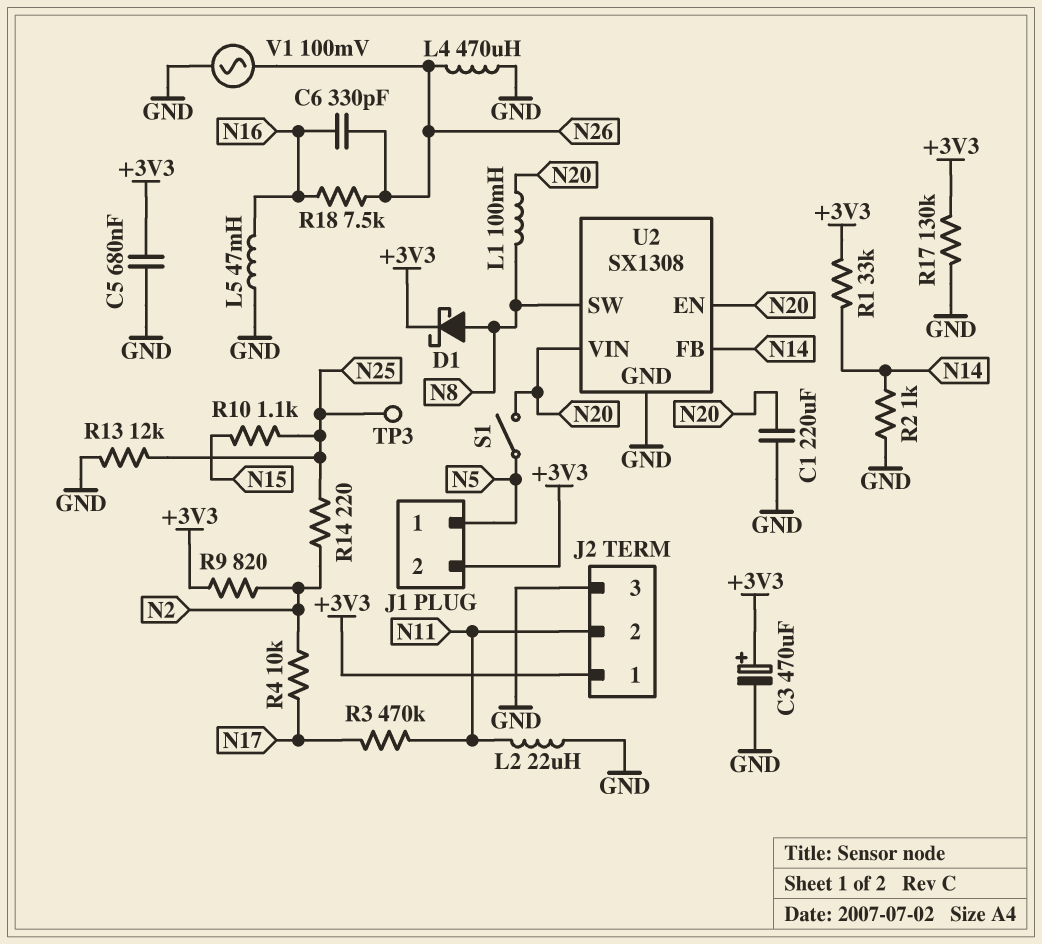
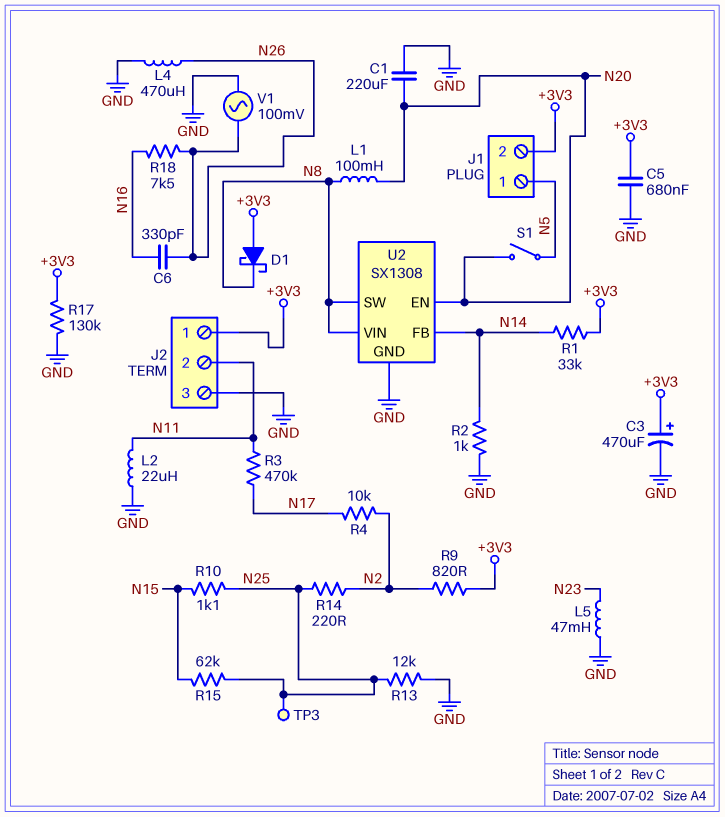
D1: schottky (A N8, K +3V3) -> schottky (A +3V3, K N8)
L5: 47mH (GND, N16) -> 47mH (GND, N23)
R15: none -> 62k (N15, N25)
U2 pin VIN: N20 -> N8

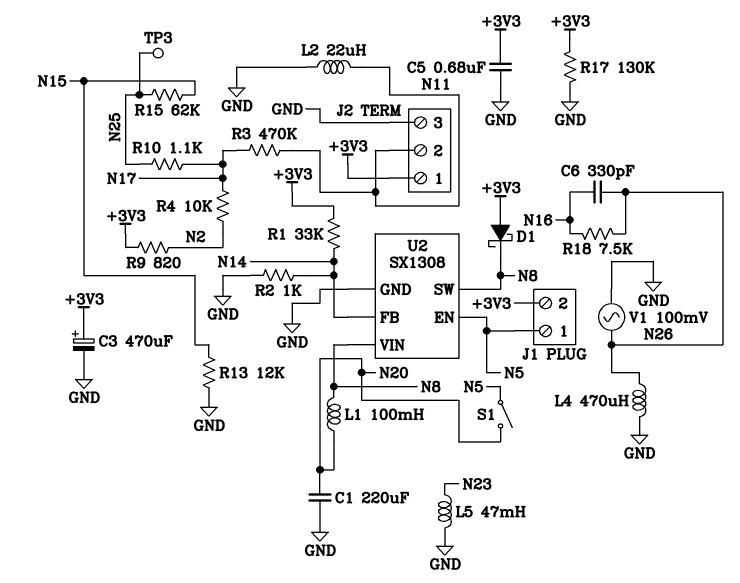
R10: 1.1k (N15, N25) -> 1.1k (N17, N25)
R13: 12k (GND, N25) -> 12k (GND, N15)
R14: 220 (N2, N25) -> none
U2 pin EN: N20 -> N5

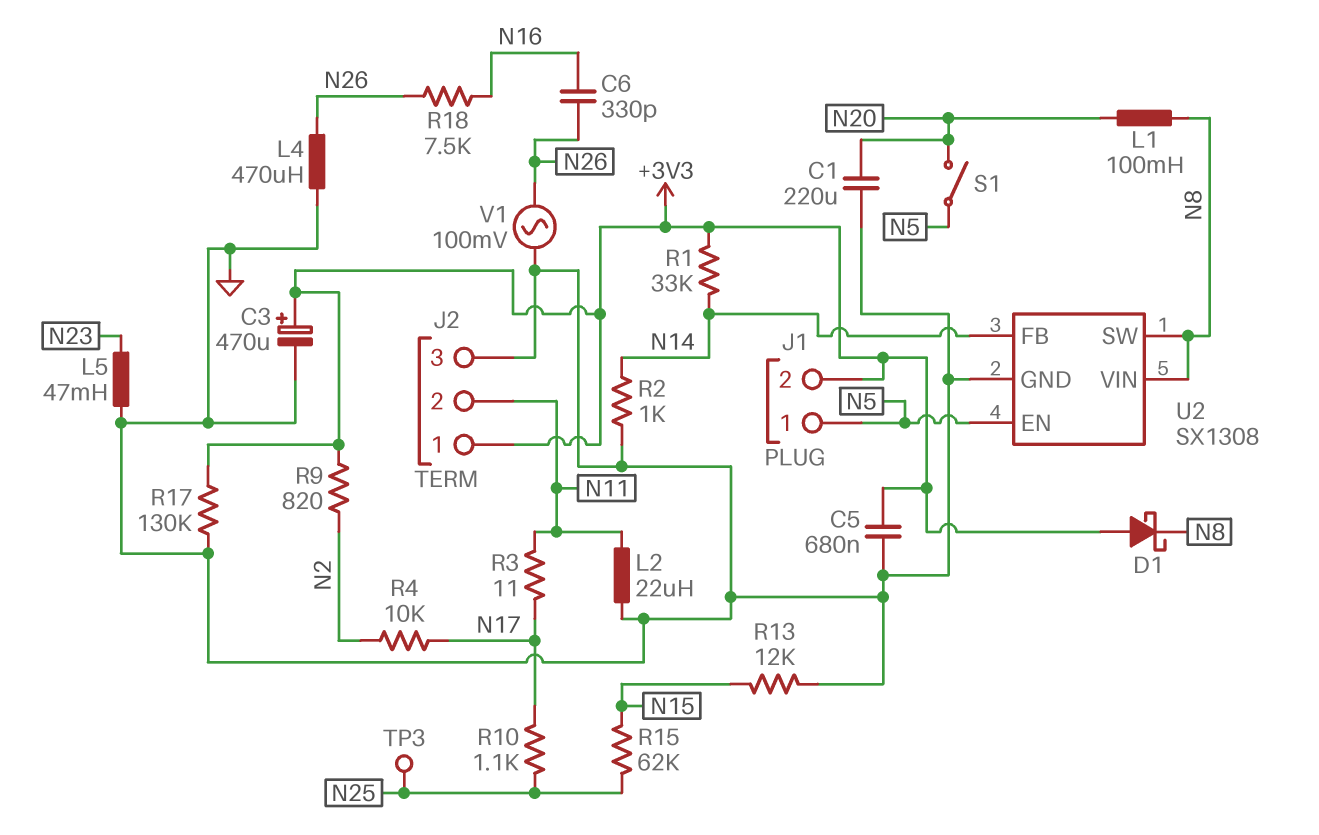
R3: 470k (N11, N17) -> 11 (N11, N17)

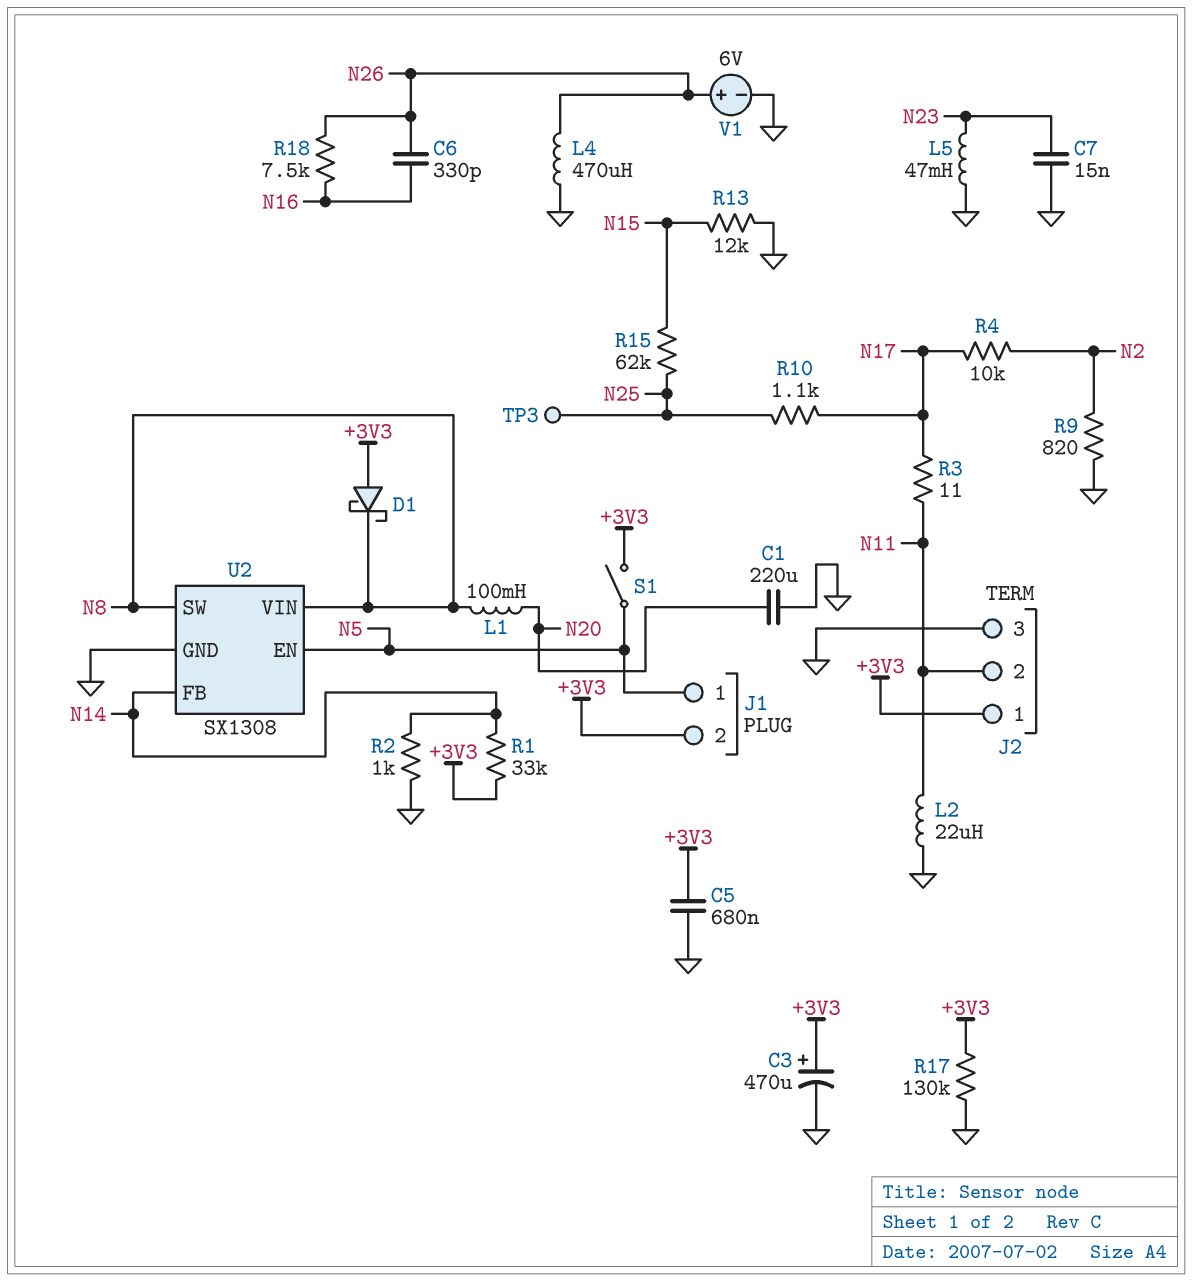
C7: none -> 15nF (GND, N23)
R9: 820 (+3V3, N2) -> 820 (GND, N2)
S1: switch (N5, N20) -> switch (+3V3, N5)
V1: AC 100mV (GND, N26) -> 6V (plus N26, minus GND)

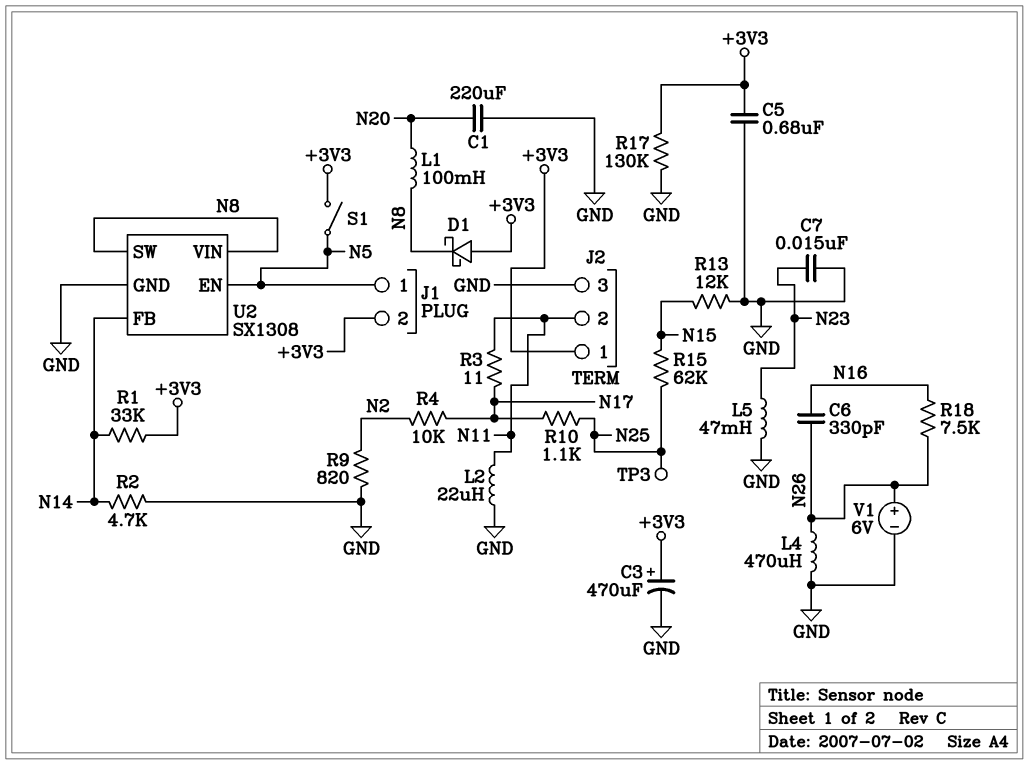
R2: 1k (GND, N14) -> 4.7k (GND, N14)

